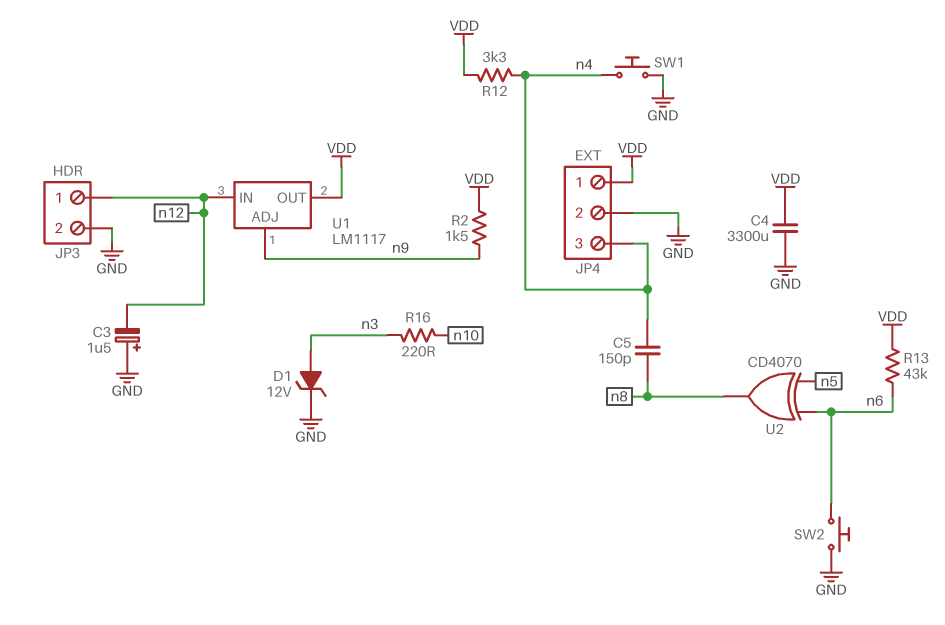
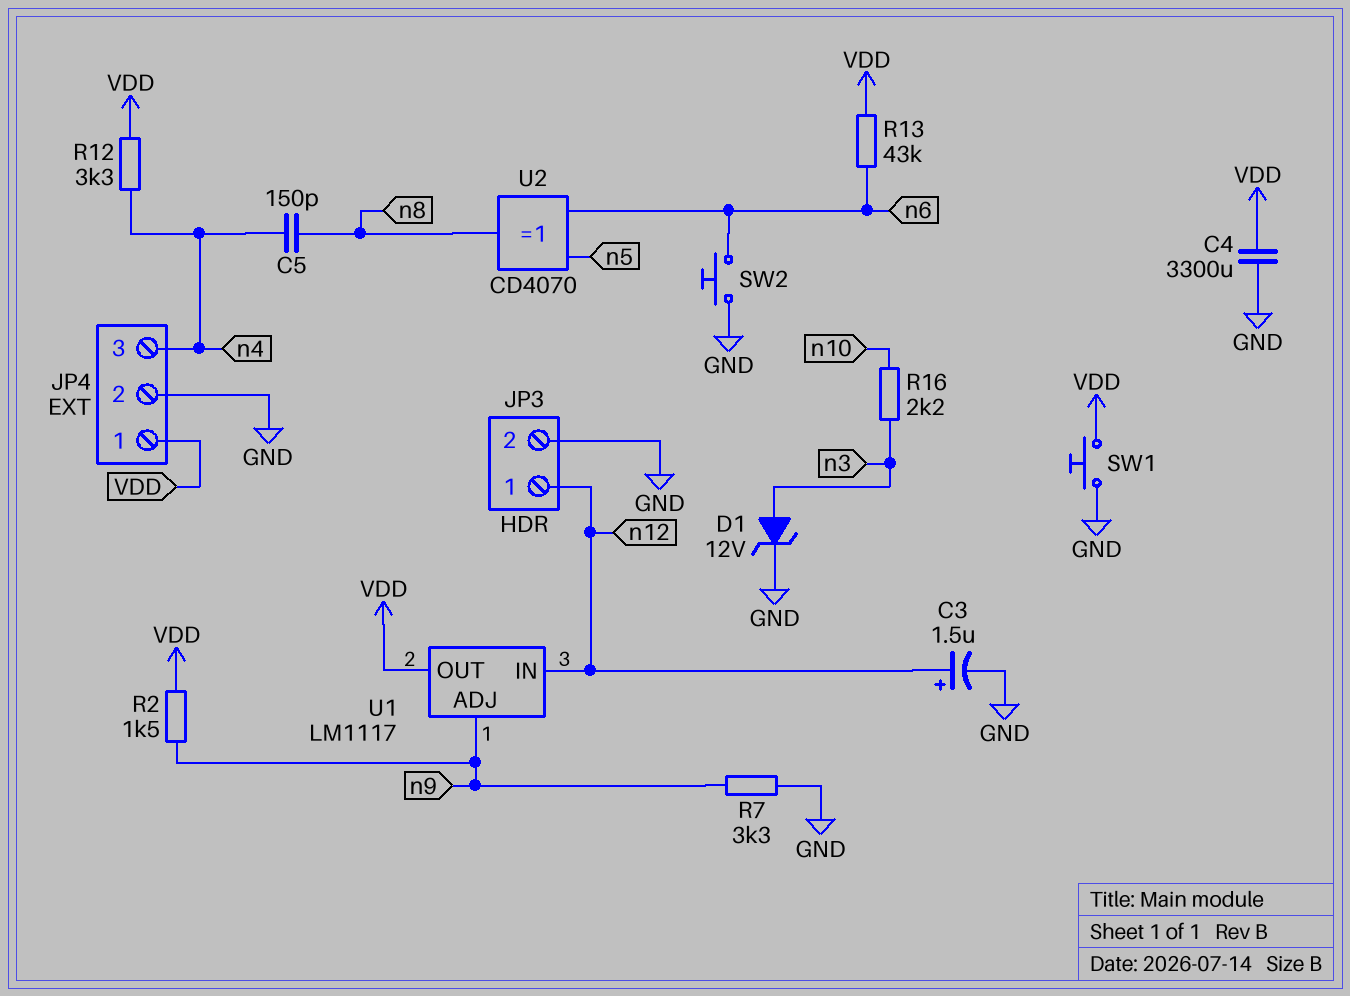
C3: 1.5uF (plus GND, minus n12) -> 1.5uF (plus n12, minus GND)
R7: none -> 3.3k (GND, n9)
R16: 220 (n3, n10) -> 2.2k (n3, n10)
SW1: button (GND, n4) -> button (GND, VDD)

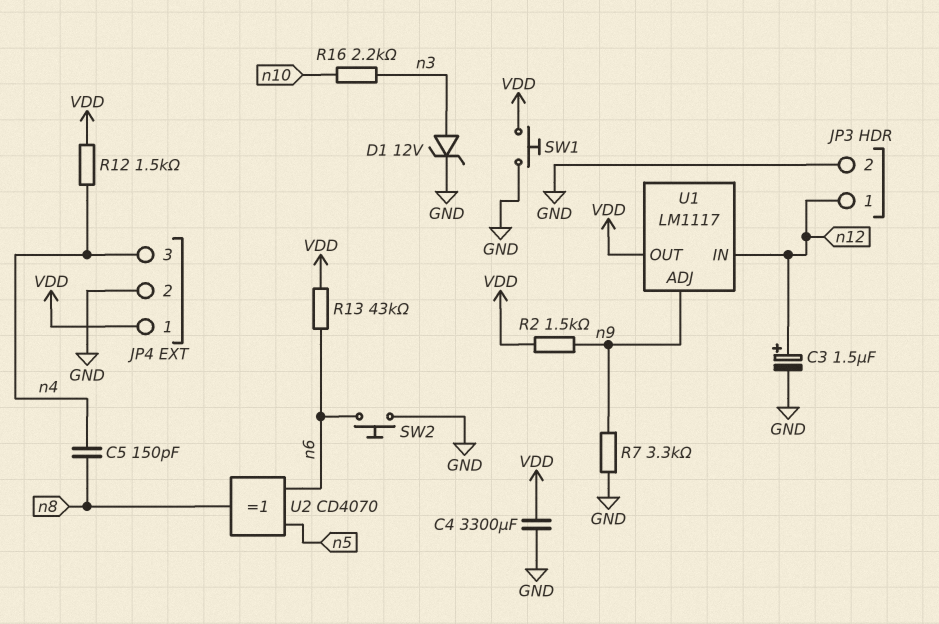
R12: 3.3k (VDD, n4) -> 1.5k (VDD, n4)

